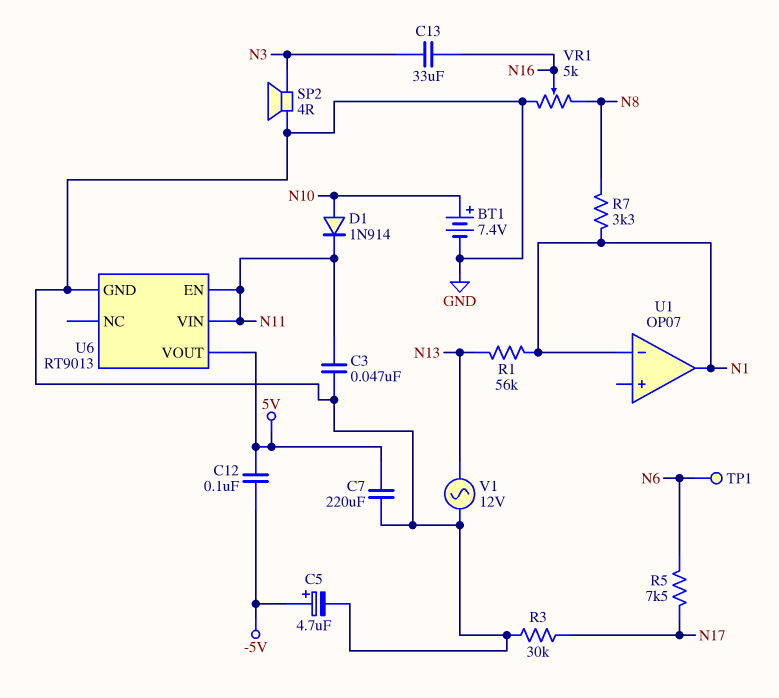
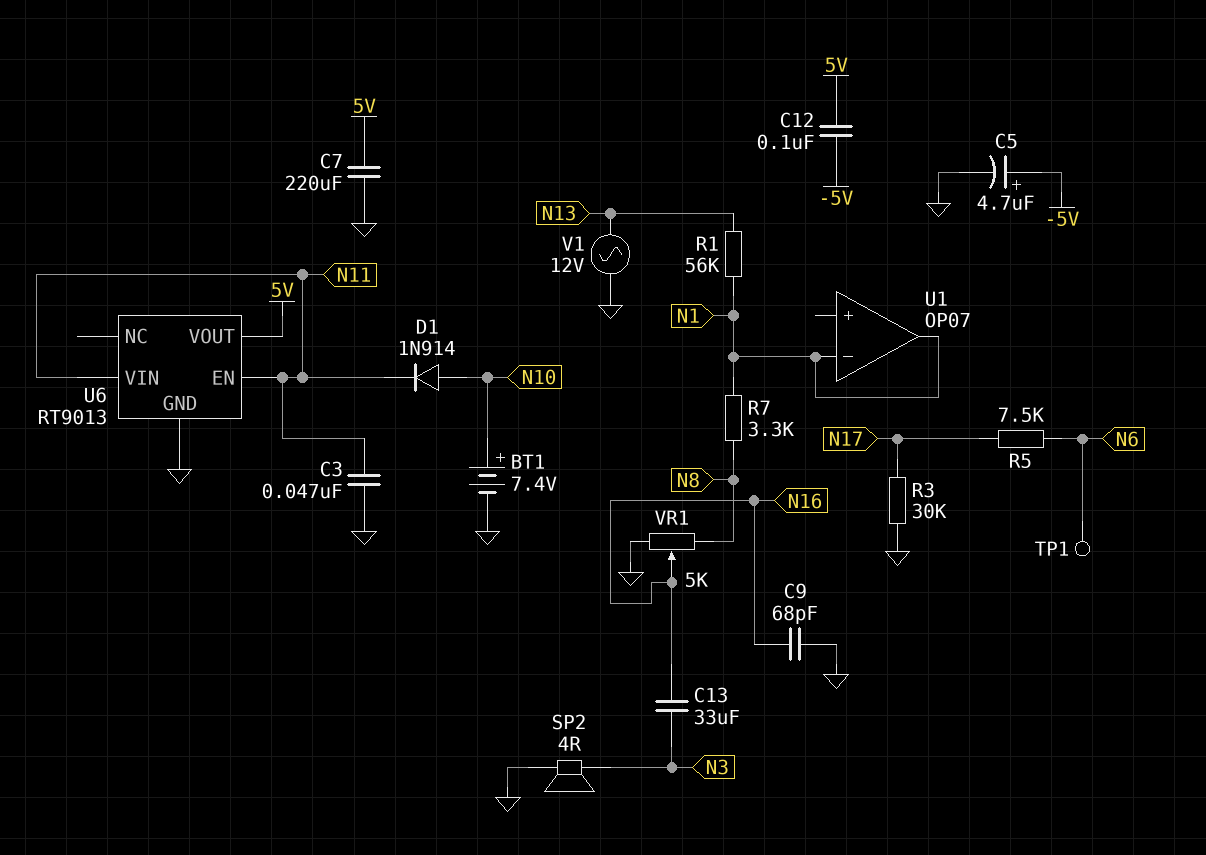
C9: none -> 68pF (GND, N16)

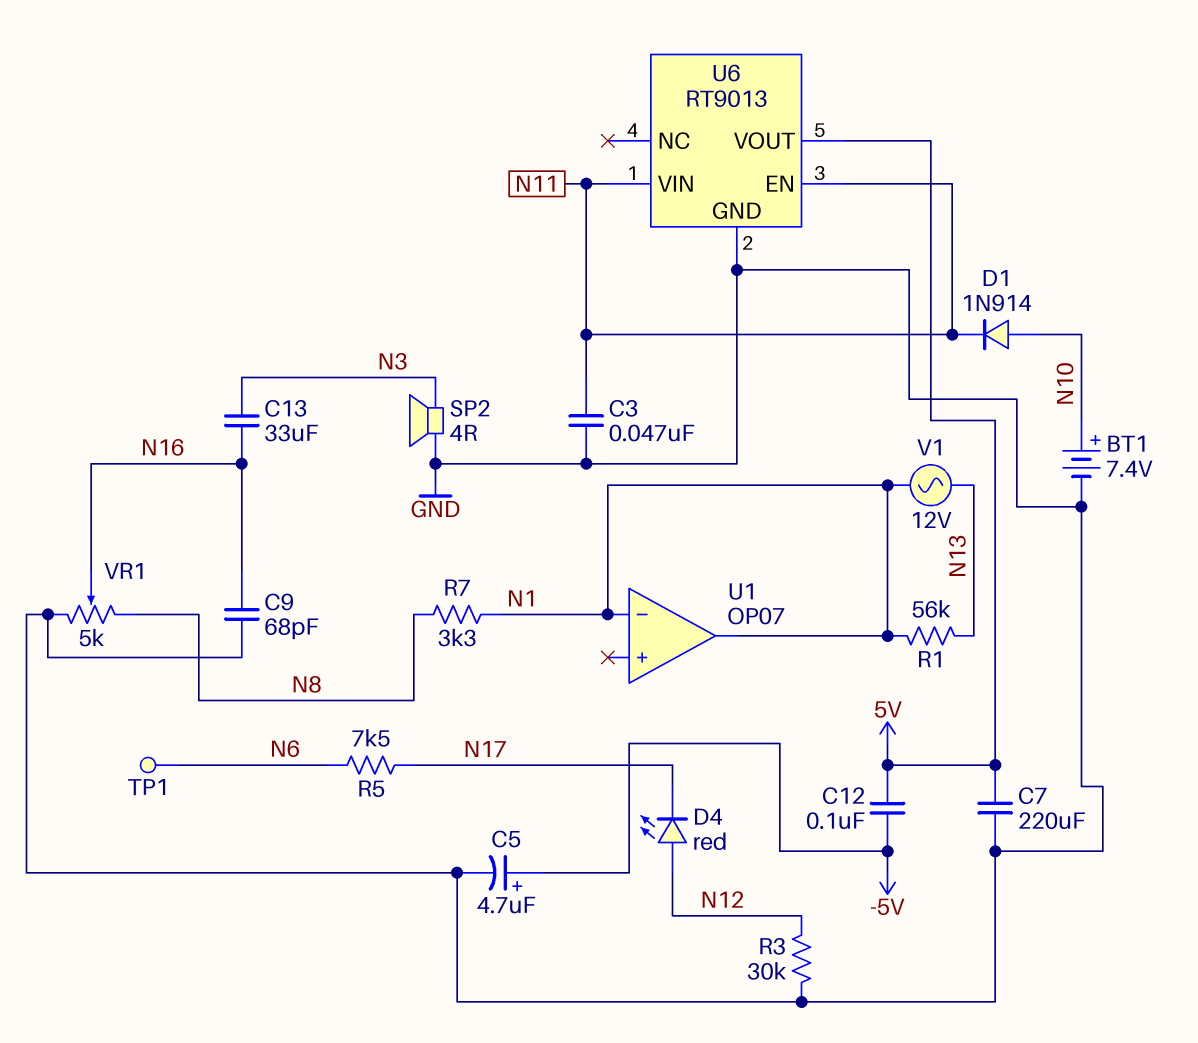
D4: none -> LED red (A N12, K N17)
R3: 30k (GND, N17) -> 30k (GND, N12)
V1: AC 12V (GND, N13) -> AC 12V (N1, N13)

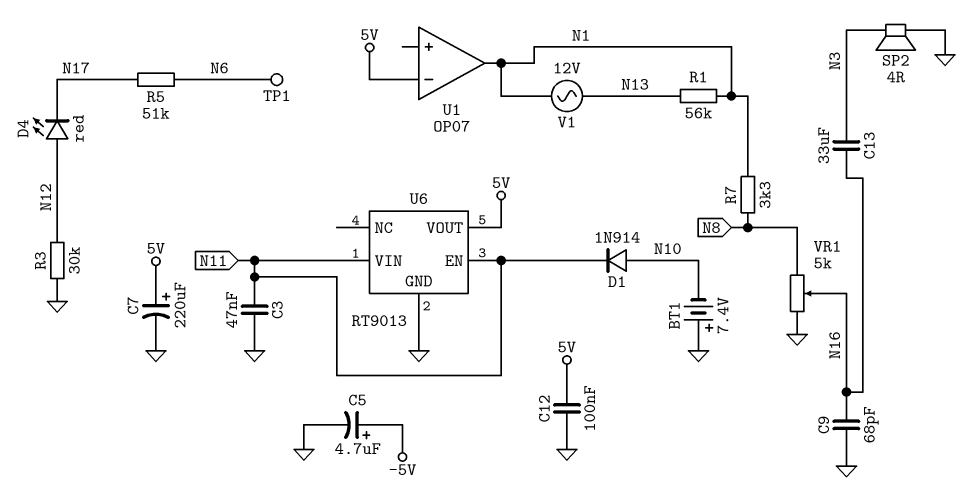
BT1: 7.4V (plus N10, minus GND) -> 7.4V (plus GND, minus N10)
C7: 220uF (5V, GND) -> 220uF (plus 5V, minus GND)
C12: 100nF (-5V, 5V) -> 100nF (5V, GND)
R5: 7.5k (N6, N17) -> 51k (N6, N17)
U1 pin in-: N1 -> 5V

